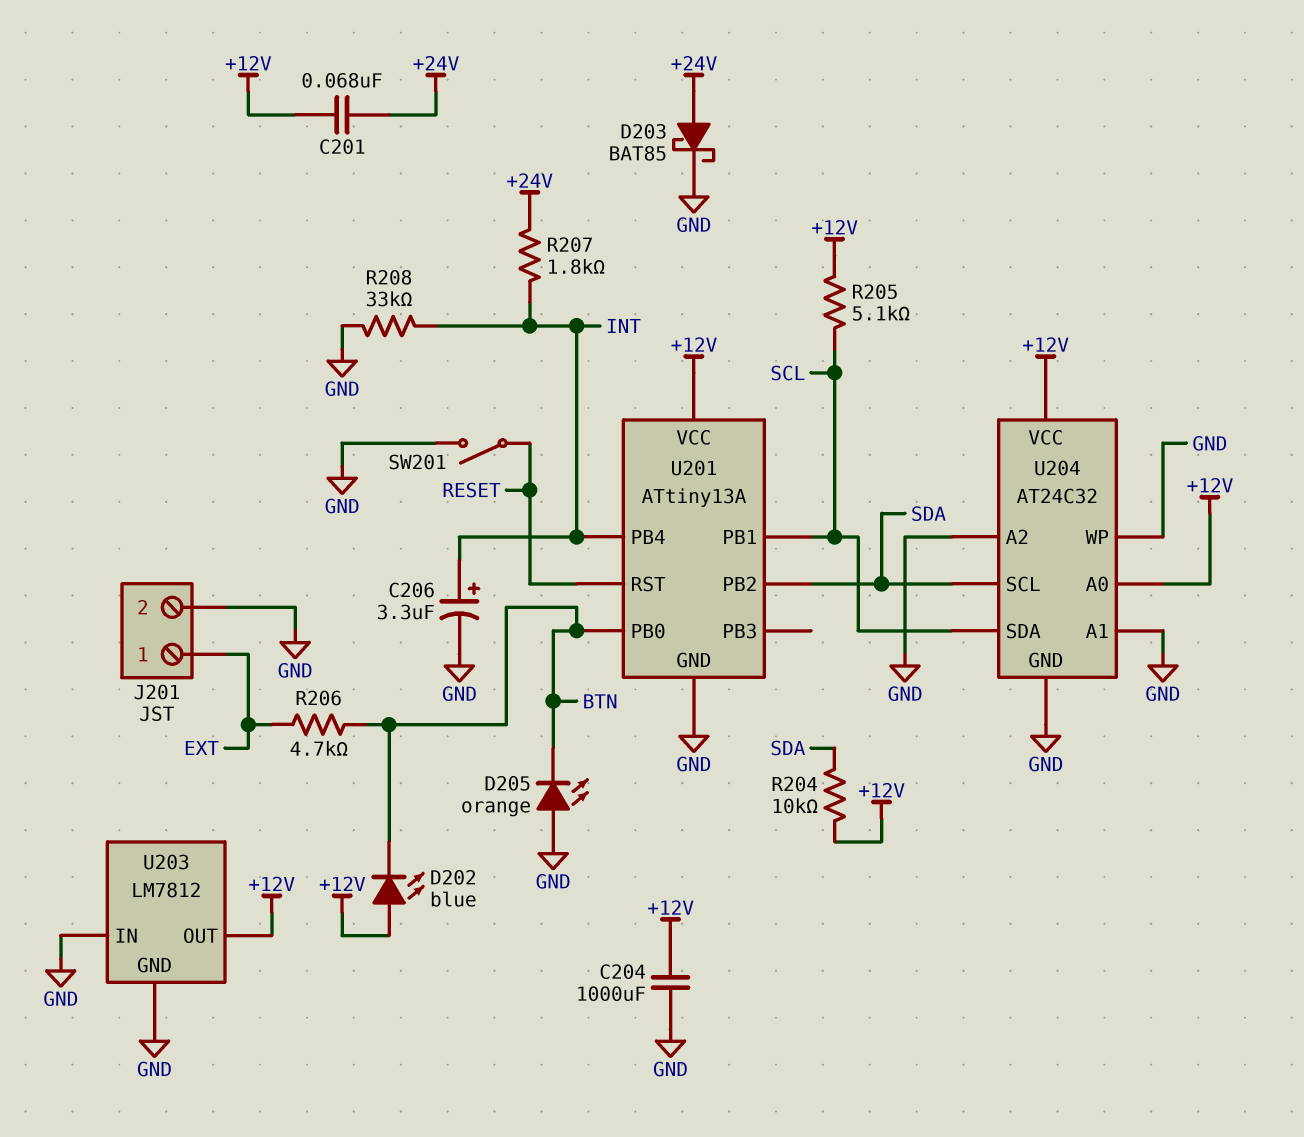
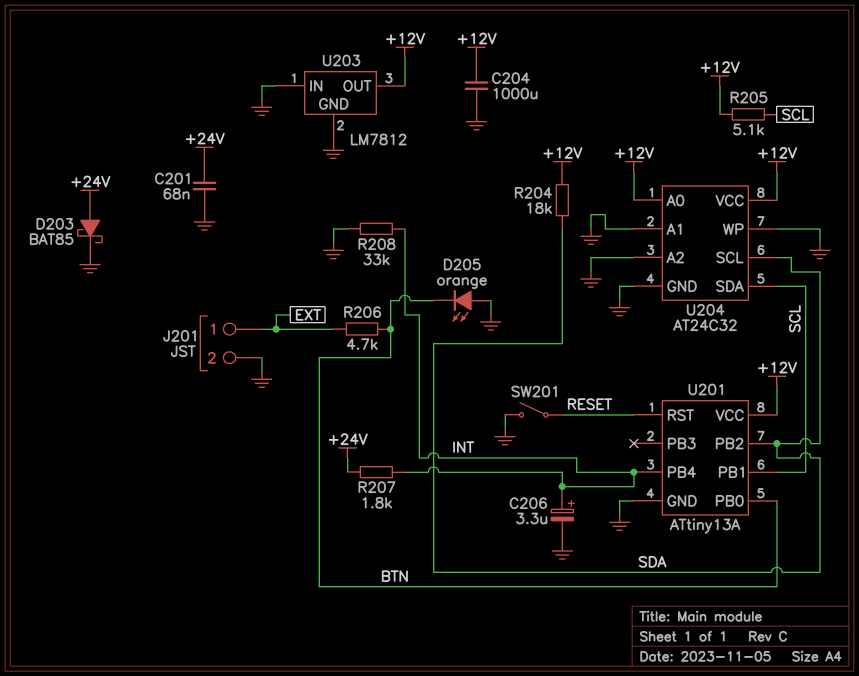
C201: 68nF (+12V, +24V) -> 68nF (+24V, GND)
D202: LED blue (A +12V, K BTN) -> none
R204: 10k (+12V, SDA) -> 18k (+12V, SDA)

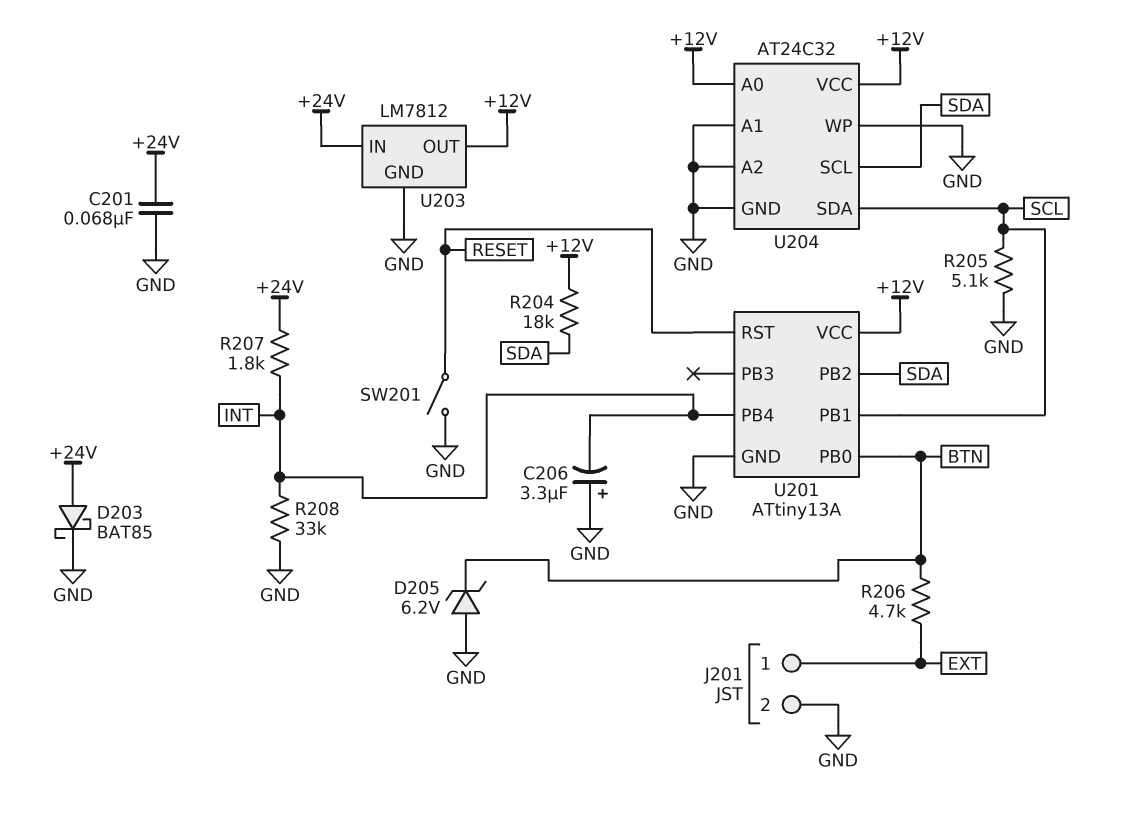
C204: 1000uF (+12V, GND) -> none
C206: 3.3uF (plus INT, minus GND) -> 3.3uF (plus GND, minus INT)
D205: LED orange (A GND, K BTN) -> zener 6.2V (A GND, K BTN)
R205: 5.1k (+12V, SCL) -> 5.1k (GND, SCL)
U203 pin IN: GND -> +24V

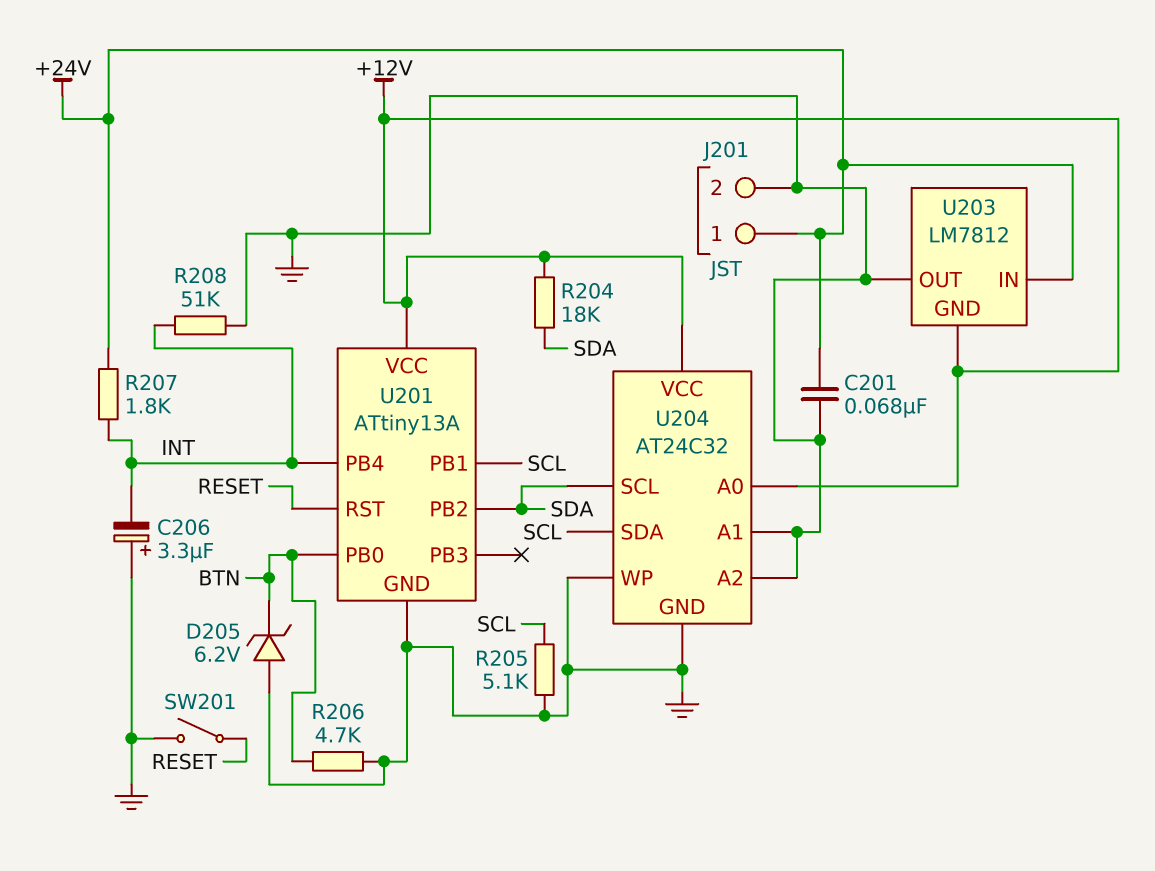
D203: schottky BAT85 (A +24V, K GND) -> none
J201 pin 1: EXT -> +24V
R206: 4.7k (BTN, EXT) -> 4.7k (BTN, GND)
R208: 33k (GND, INT) -> 51k (GND, INT)
U203 pin GND: GND -> +12V
U203 pin OUT: +12V -> GND

